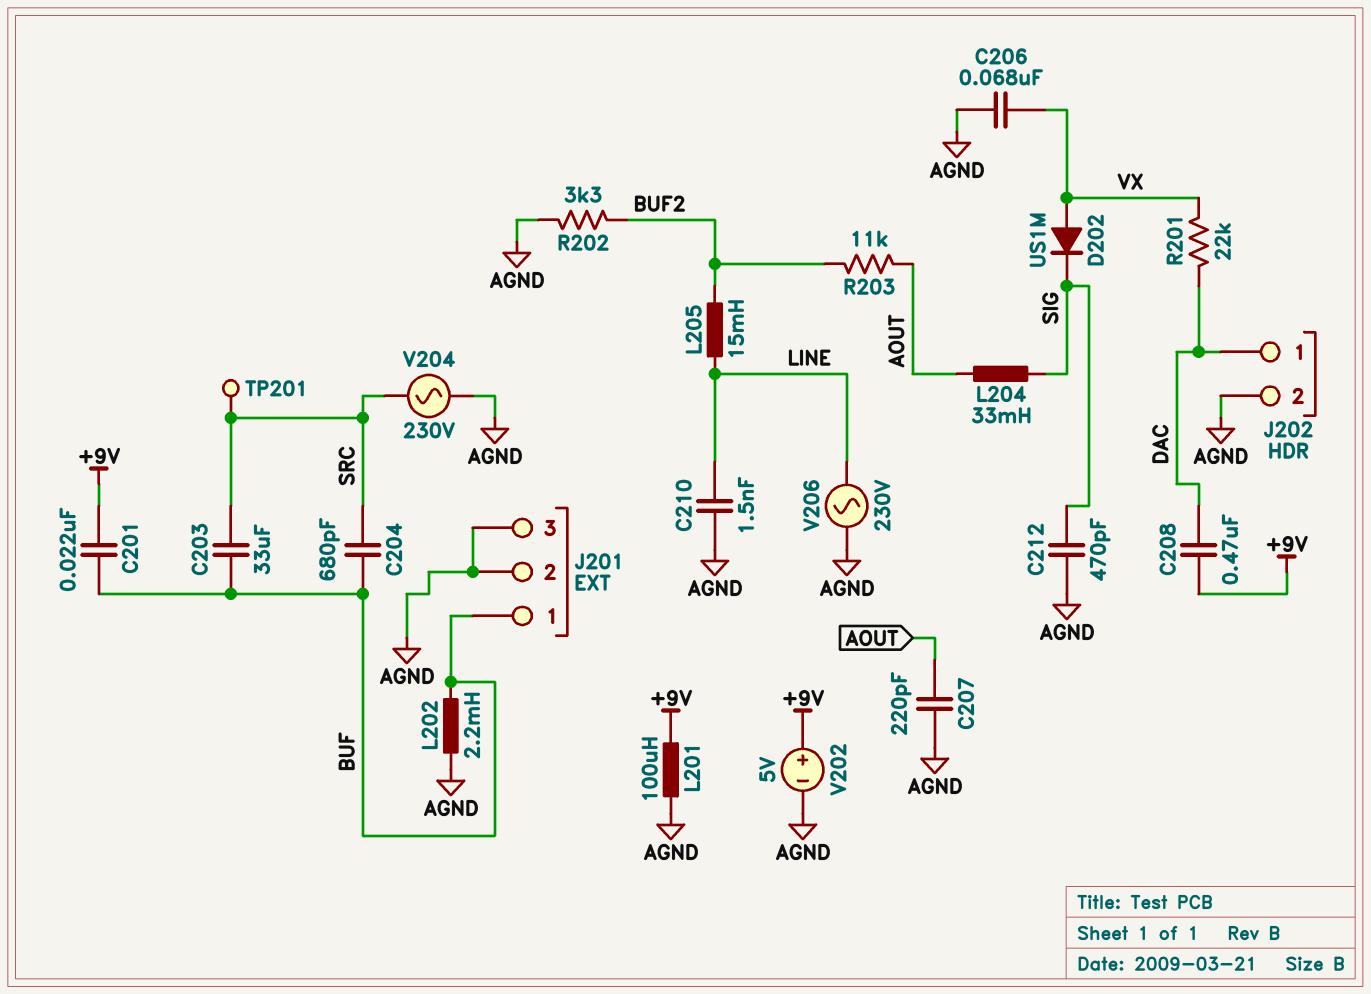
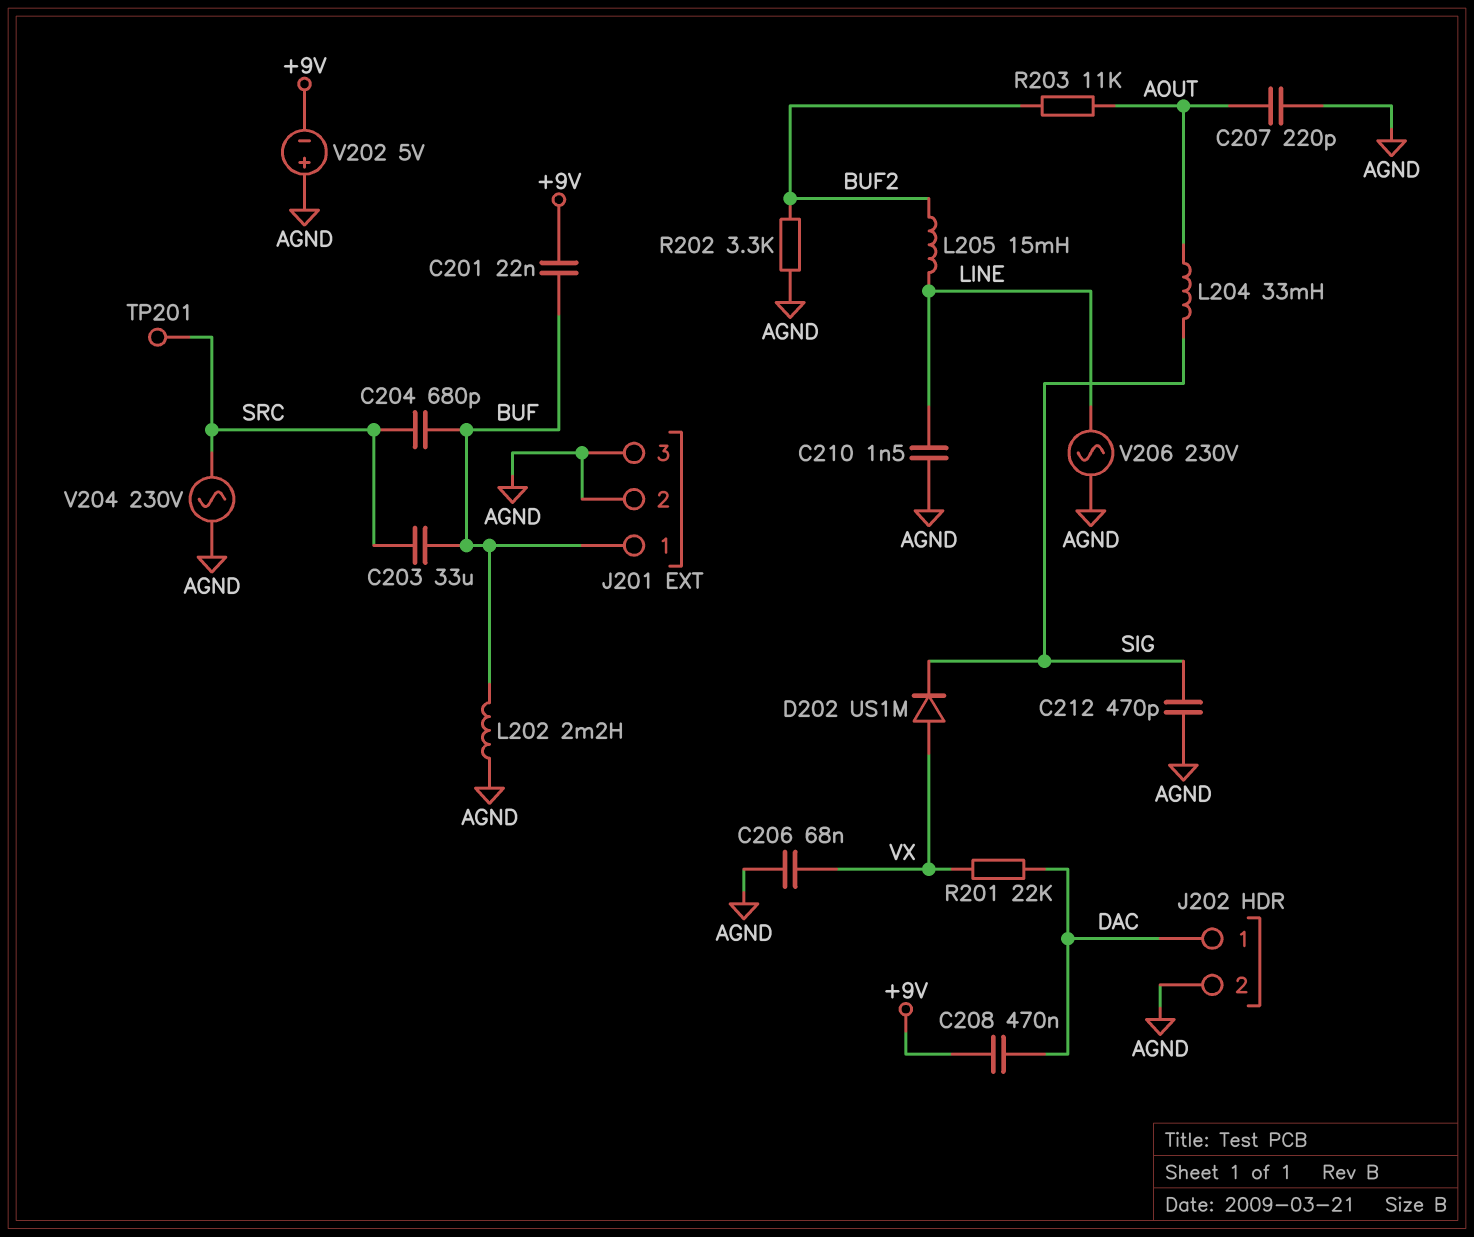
L201: 100uH (+9V, AGND) -> none
V202: 5V (plus +9V, minus AGND) -> 5V (plus AGND, minus +9V)

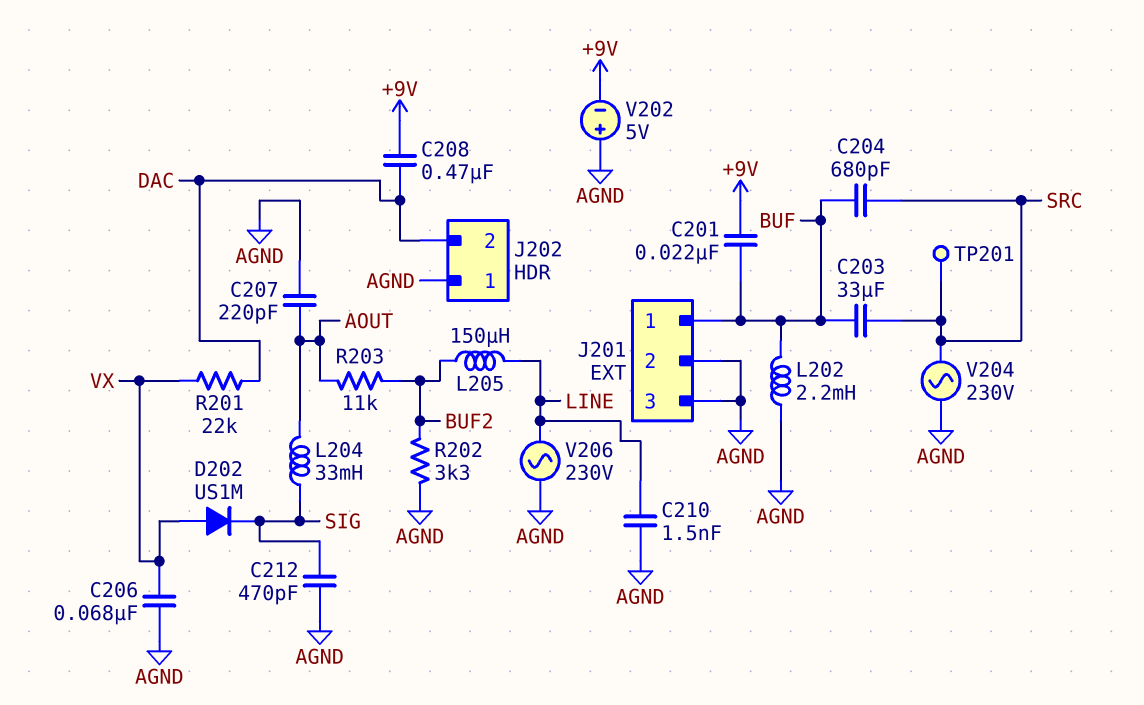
J202 pin 1: DAC -> AGND
J202 pin 2: AGND -> DAC
L205: 15mH (BUF2, LINE) -> 150uH (BUF2, LINE)

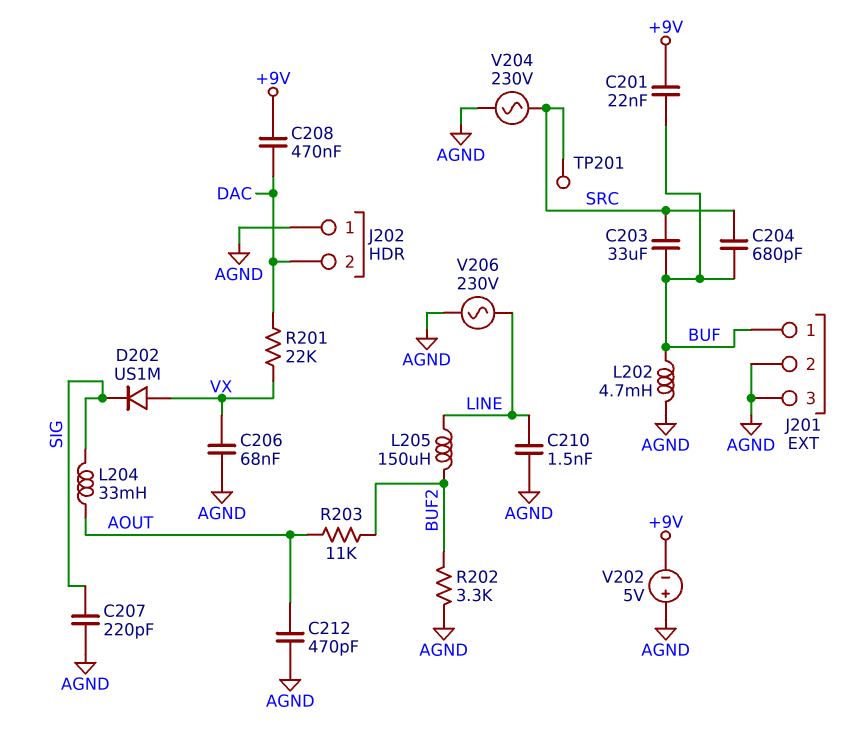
C207: 220pF (AGND, AOUT) -> 220pF (AGND, SIG)
C212: 470pF (AGND, SIG) -> 470pF (AGND, AOUT)
L202: 2.2mH (AGND, BUF) -> 4.7mH (AGND, BUF)

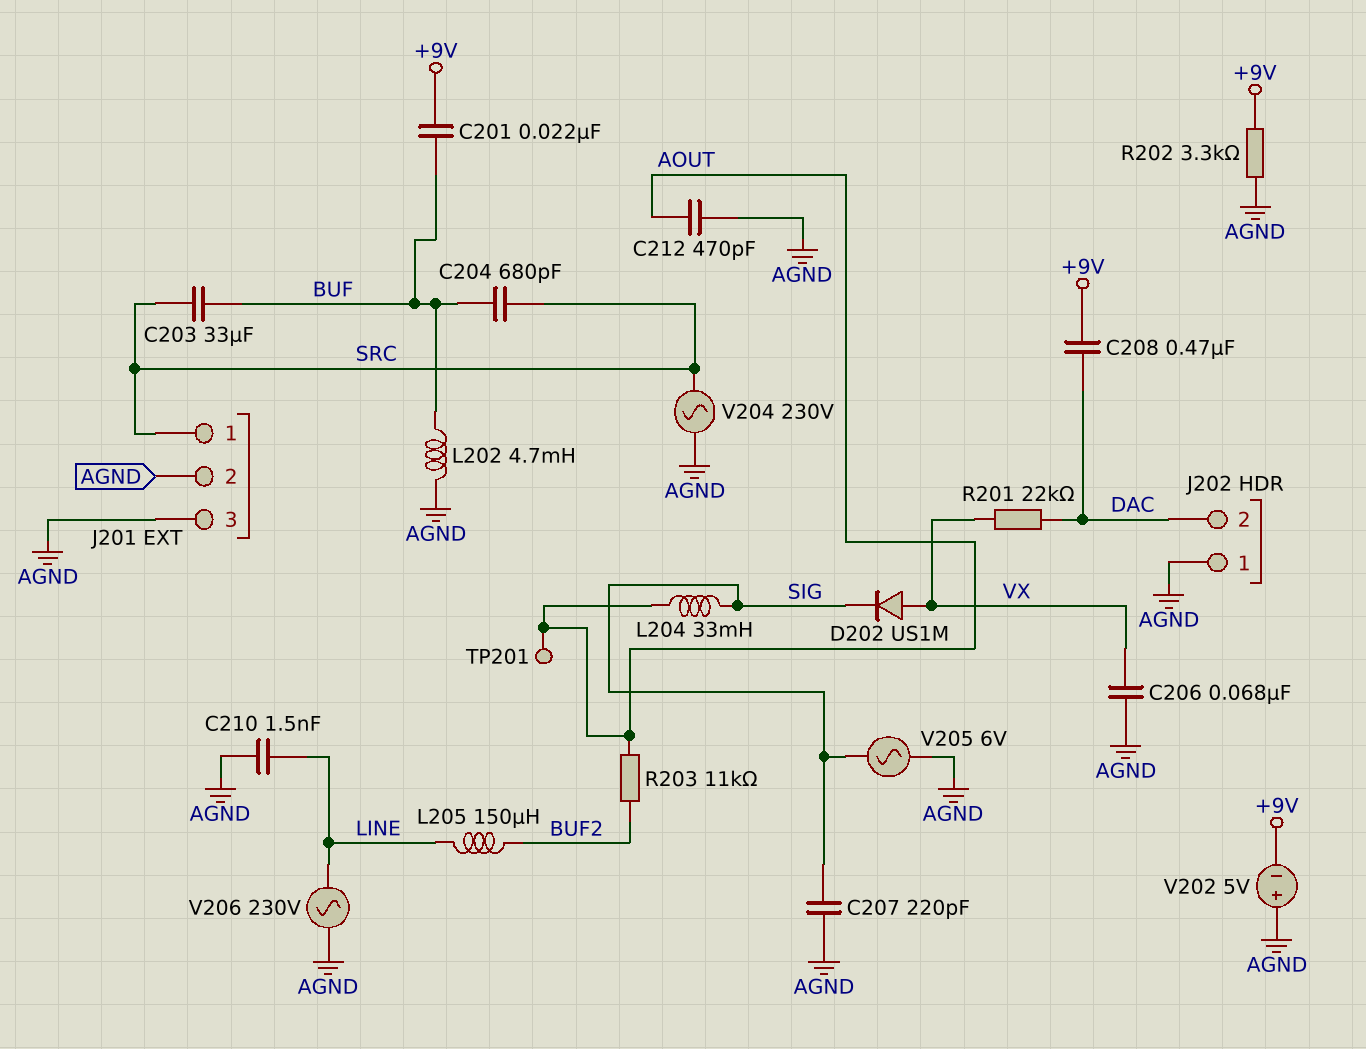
J201 pin 1: BUF -> SRC
R202: 3.3k (AGND, BUF2) -> 3.3k (+9V, AGND)
TP201: test point (SRC) -> test point (AOUT)
V205: none -> AC 6V (AGND, SIG)

